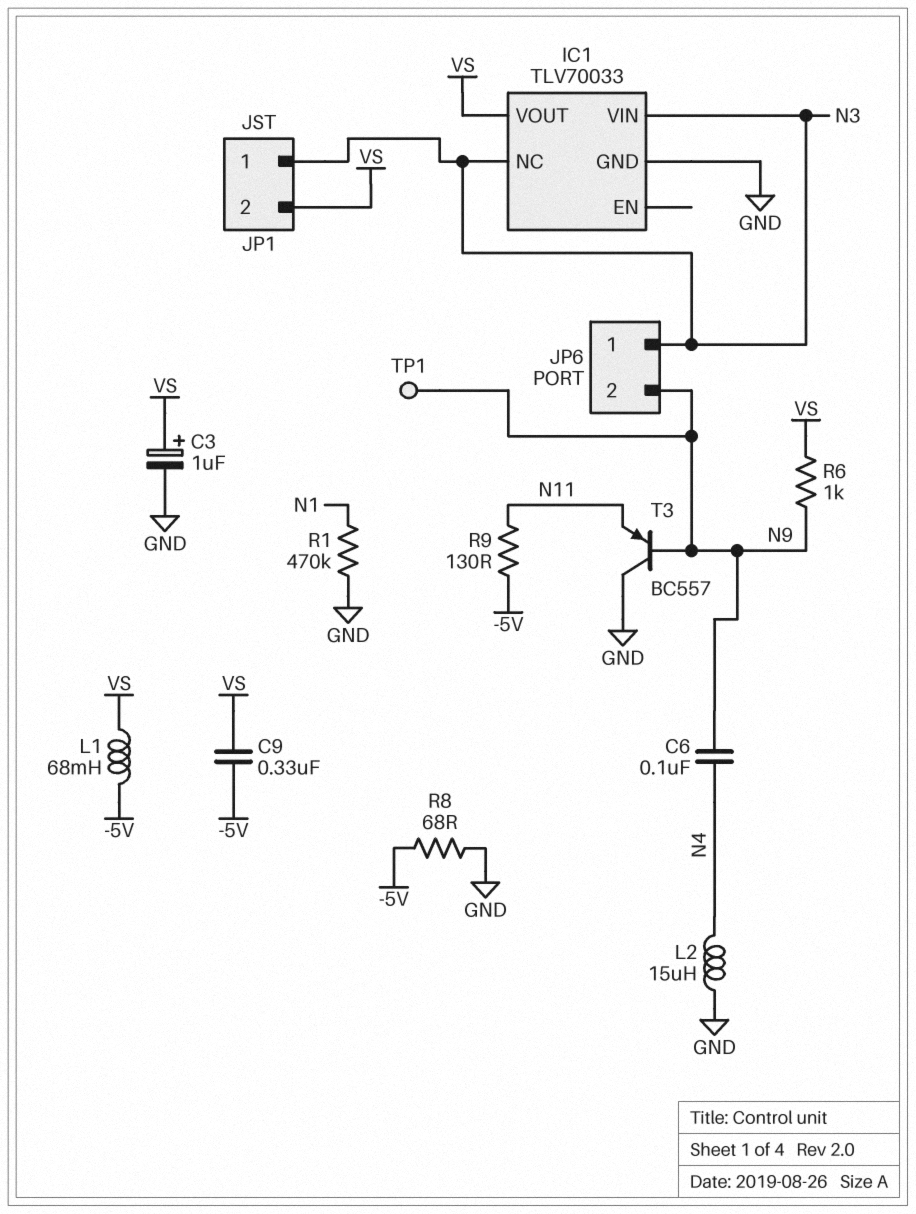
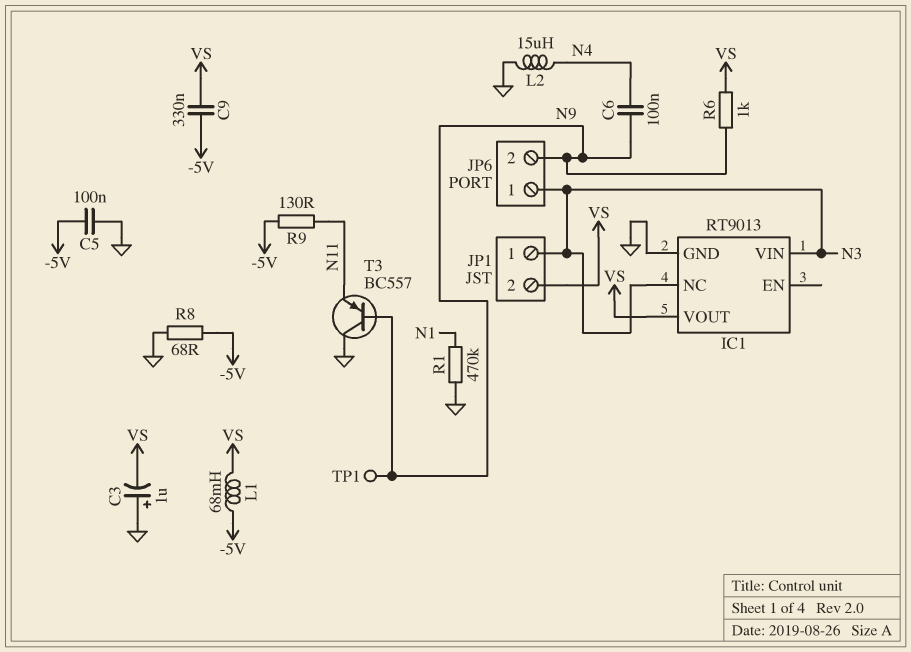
C3: 1uF (plus VS, minus GND) -> 1uF (plus GND, minus VS)
C5: none -> 100nF (-5V, GND)
IC1: TLV70033 -> RT9013

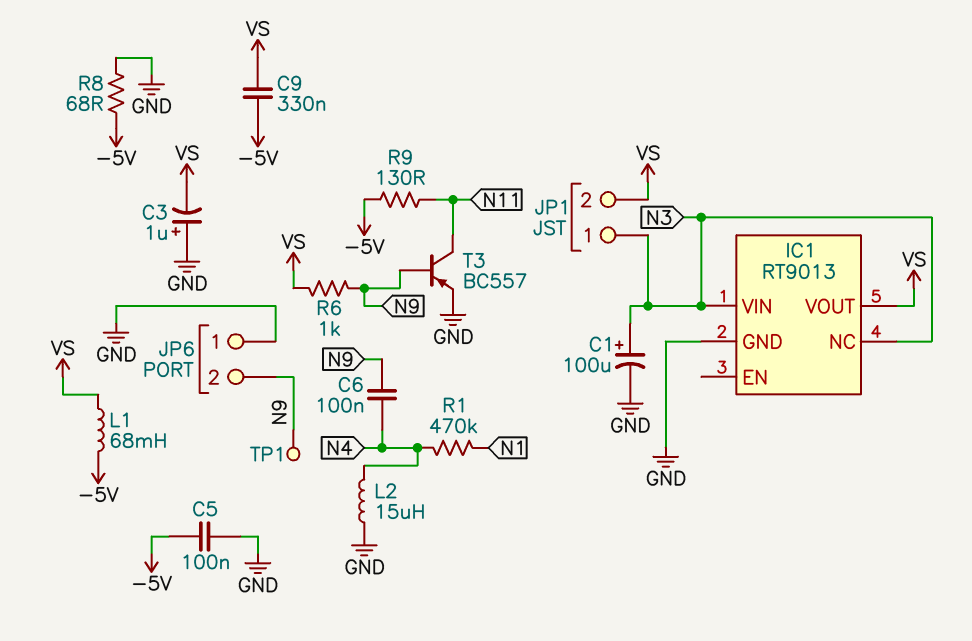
C1: none -> 100uF (plus N3, minus GND)
JP6 pin 1: N3 -> GND
R1: 470k (GND, N1) -> 470k (N1, N4)
T3: PNP BC557 (B N9, C GND, E N11) -> PNP BC557 (B N9, C N11, E GND)

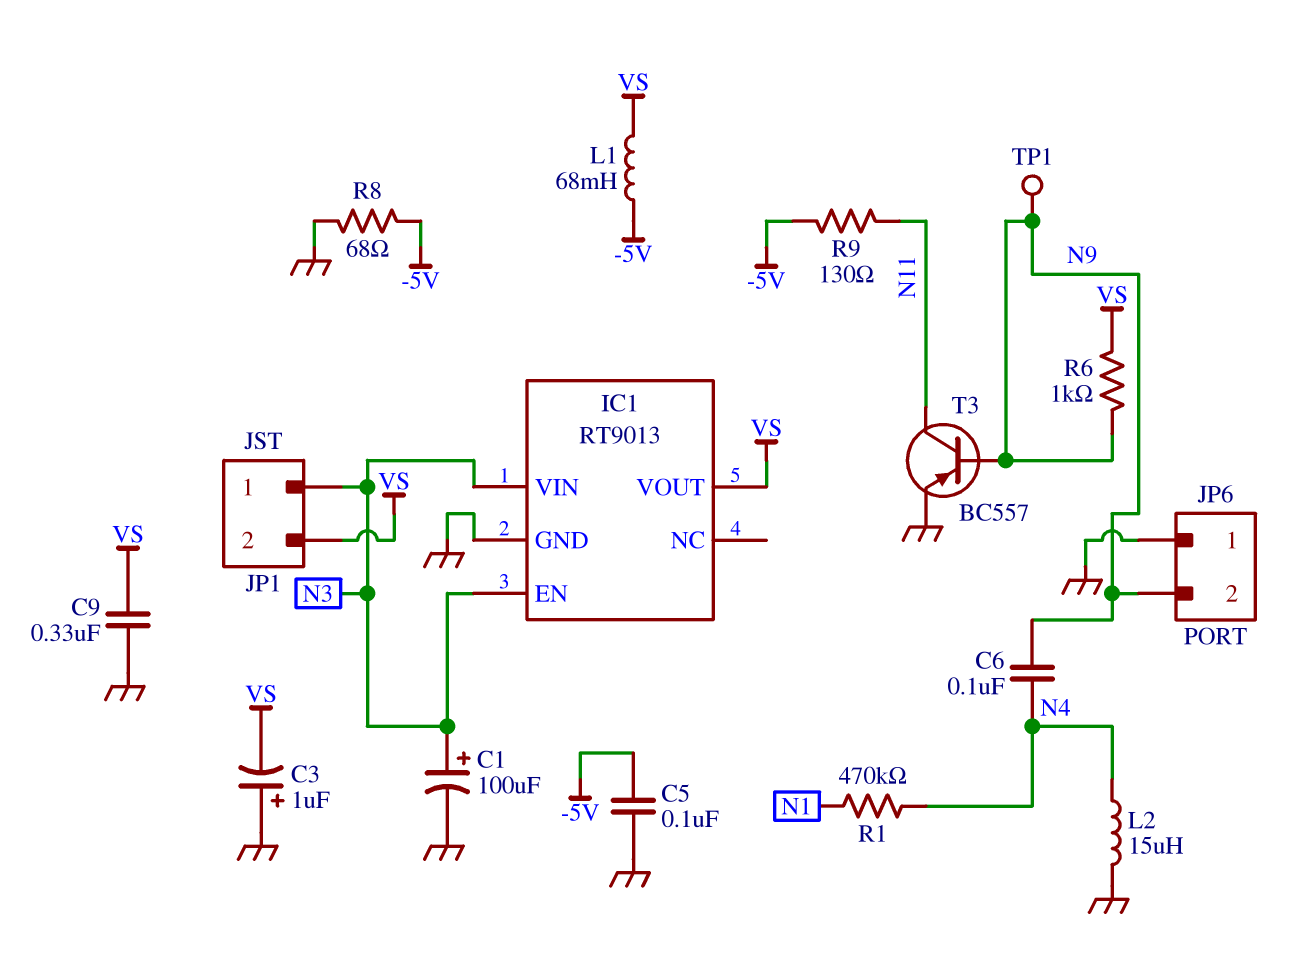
C9: 330nF (-5V, VS) -> 330nF (GND, VS)
IC1 pin EN: none -> N3
IC1 pin NC: N3 -> none

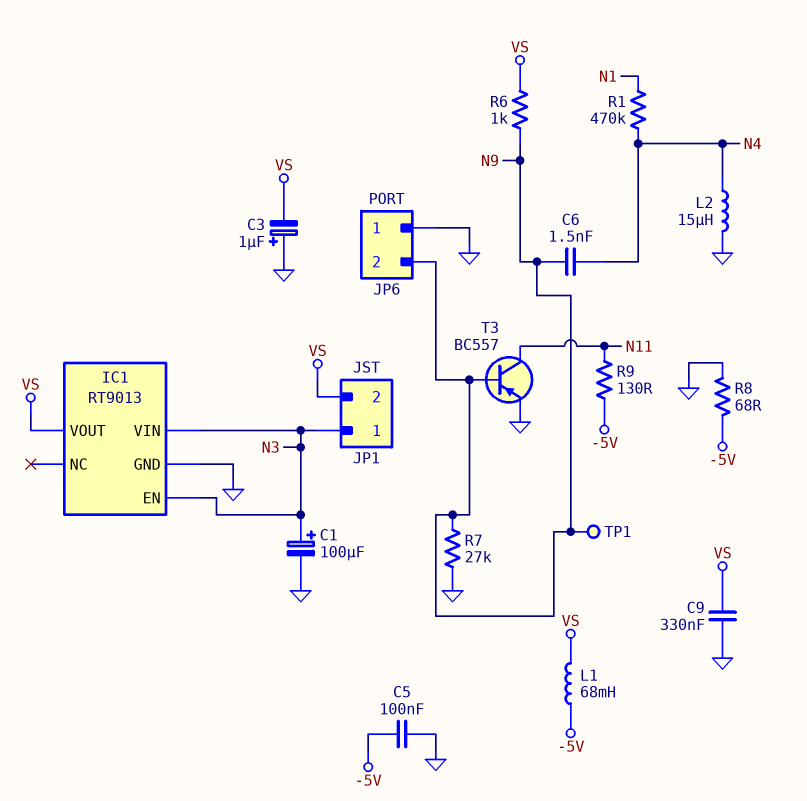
C6: 100nF (N4, N9) -> 1.5nF (N4, N9)
R7: none -> 27k (GND, N9)

